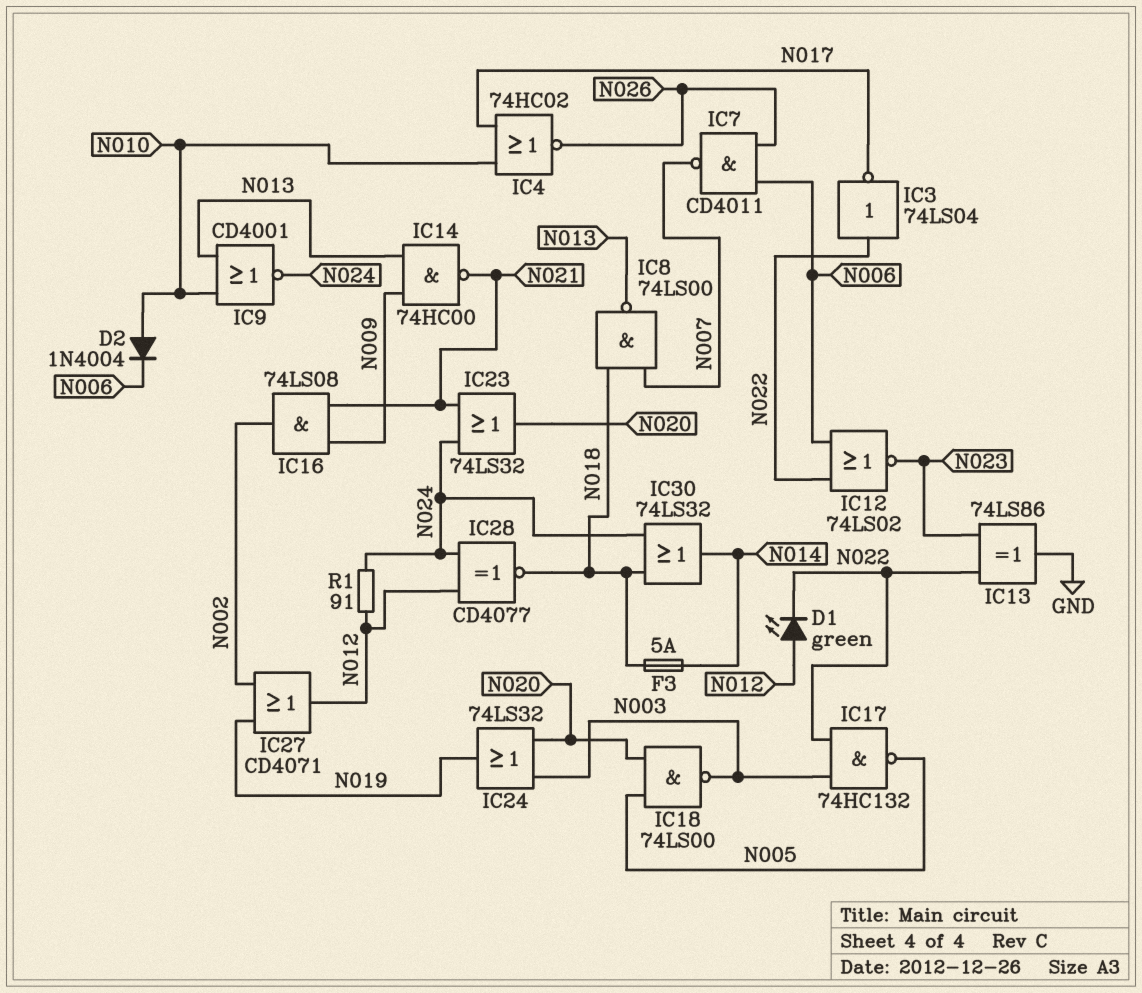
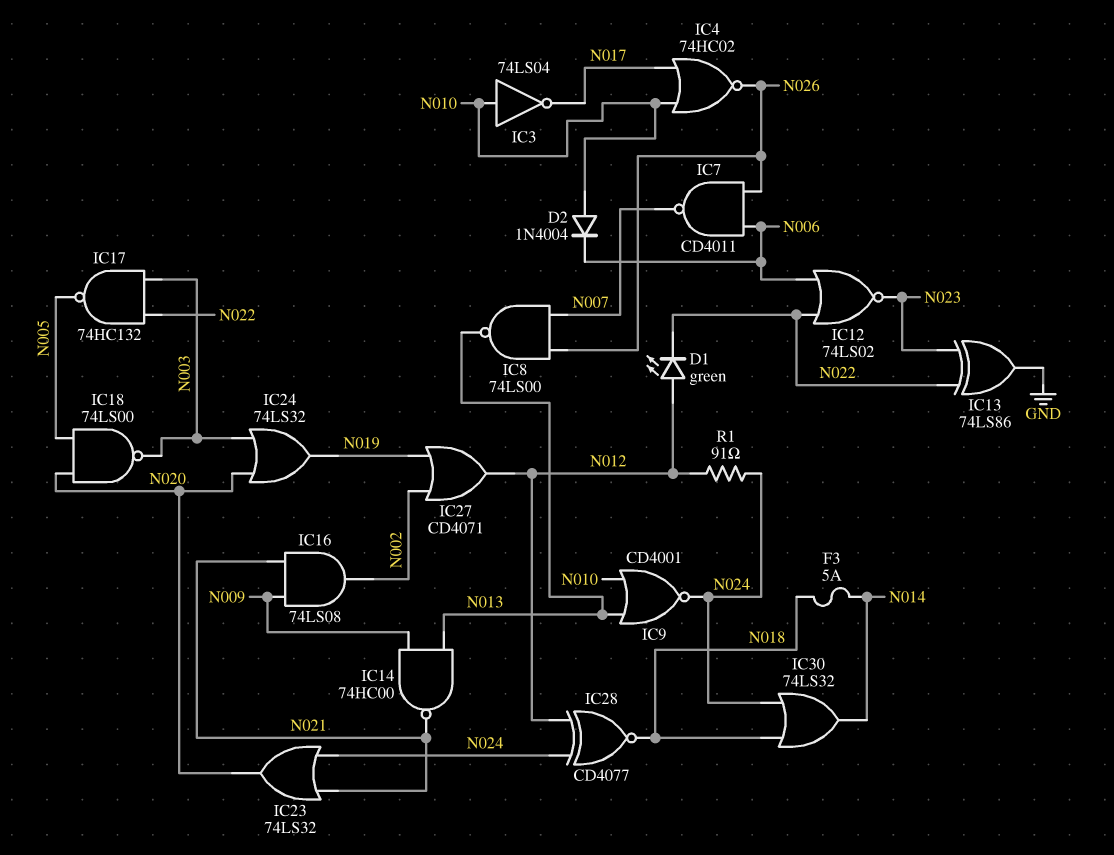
IC3: NOT 74LS04 (in N022, out N017) -> NOT 74LS04 (in N010, out N017)
IC8: NAND 74LS00 (in N007, in N018, out N013) -> NAND 74LS00 (in N007, in N026, out N013)

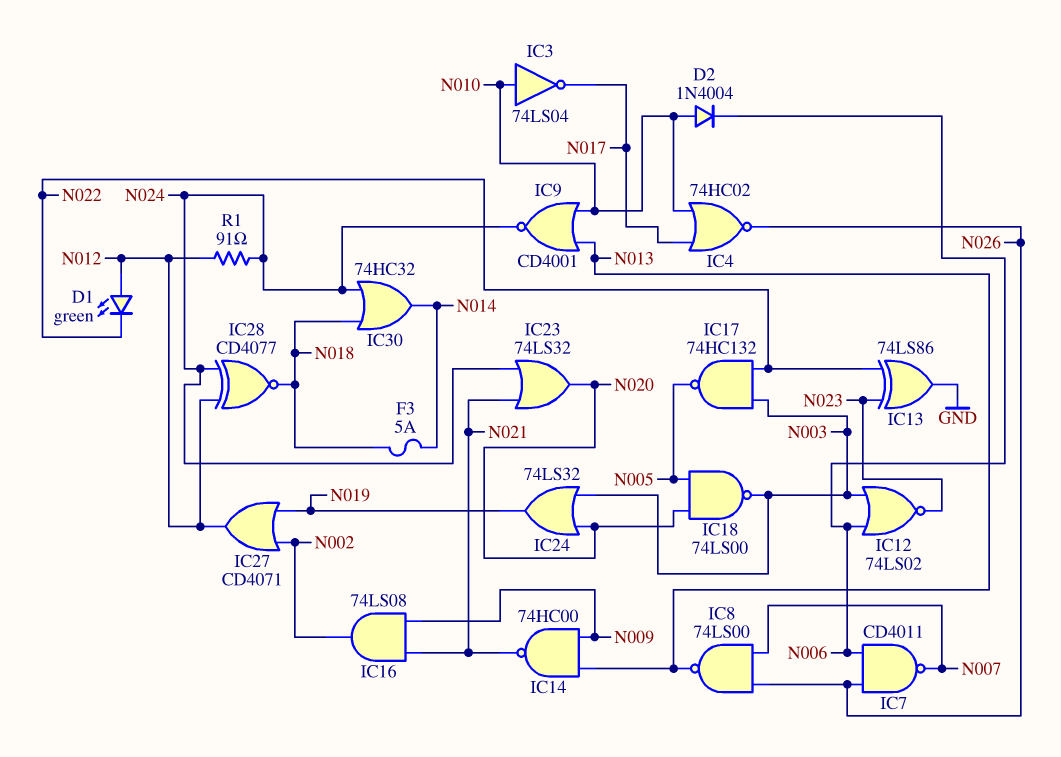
IC12: NOR 74LS02 (in N006, in N022, out N023) -> NOR 74LS02 (in N003, in N006, out N023)
IC30: OR 74LS32 (in N018, in N024, out N014) -> OR 74HC32 (in N018, in N024, out N014)

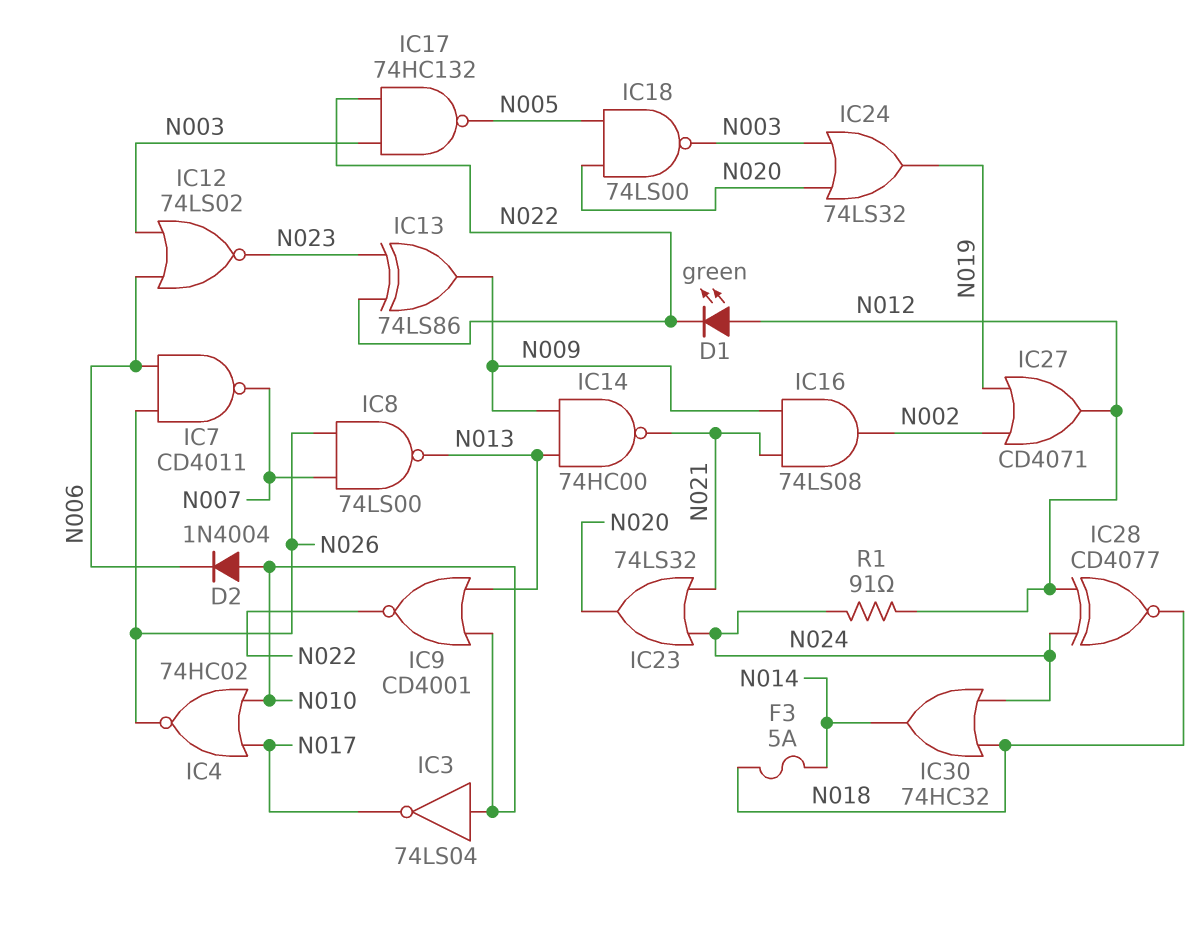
IC9: NOR CD4001 (in N010, in N013, out N024) -> NOR CD4001 (in N010, in N013, out N022)
IC13: XOR 74LS86 (in N022, in N023, out GND) -> XOR 74LS86 (in N022, in N023, out N009)

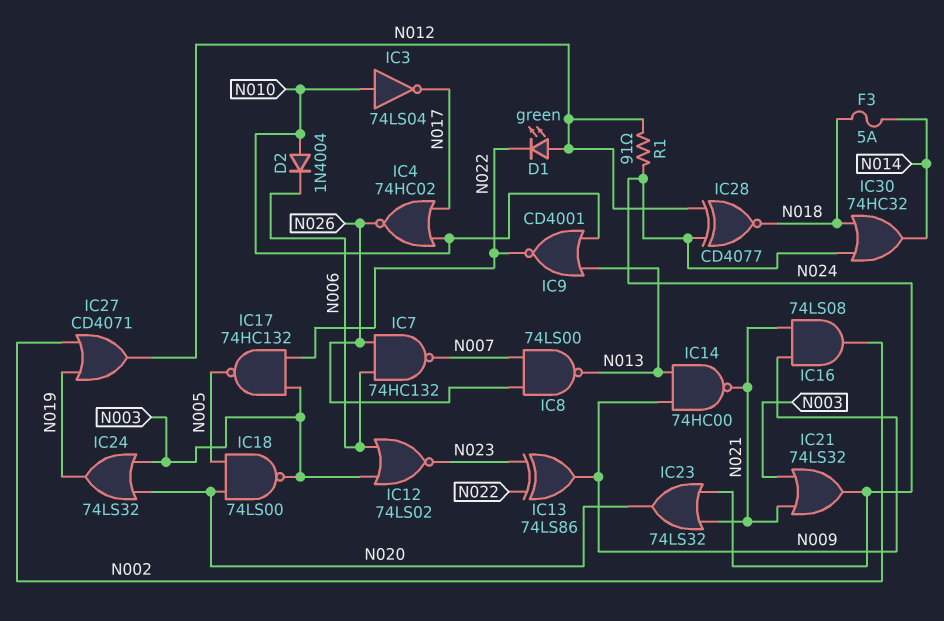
IC7: NAND CD4011 (in N006, in N026, out N007) -> NAND 74HC132 (in N006, in N026, out N007)
IC21: none -> OR 74LS32 (in N003, in N021, out N024)

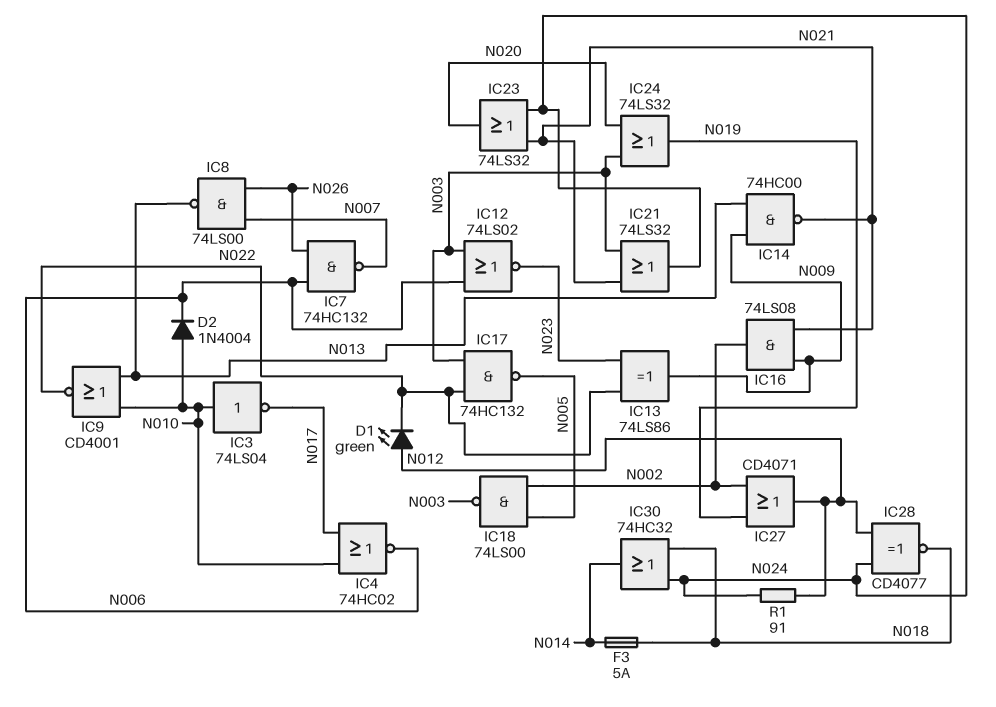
IC4: NOR 74HC02 (in N010, in N017, out N026) -> NOR 74HC02 (in N010, in N017, out N006)
IC18: NAND 74LS00 (in N005, in N020, out N003) -> NAND 74LS00 (in N002, in N005, out N003)

